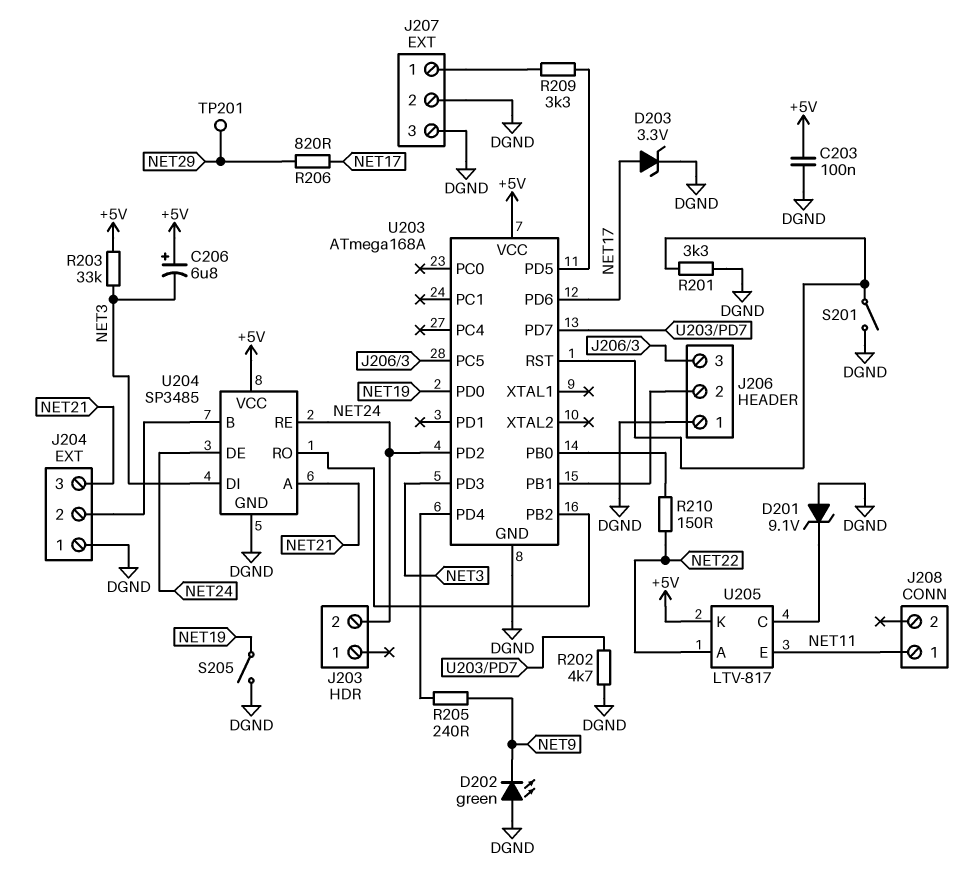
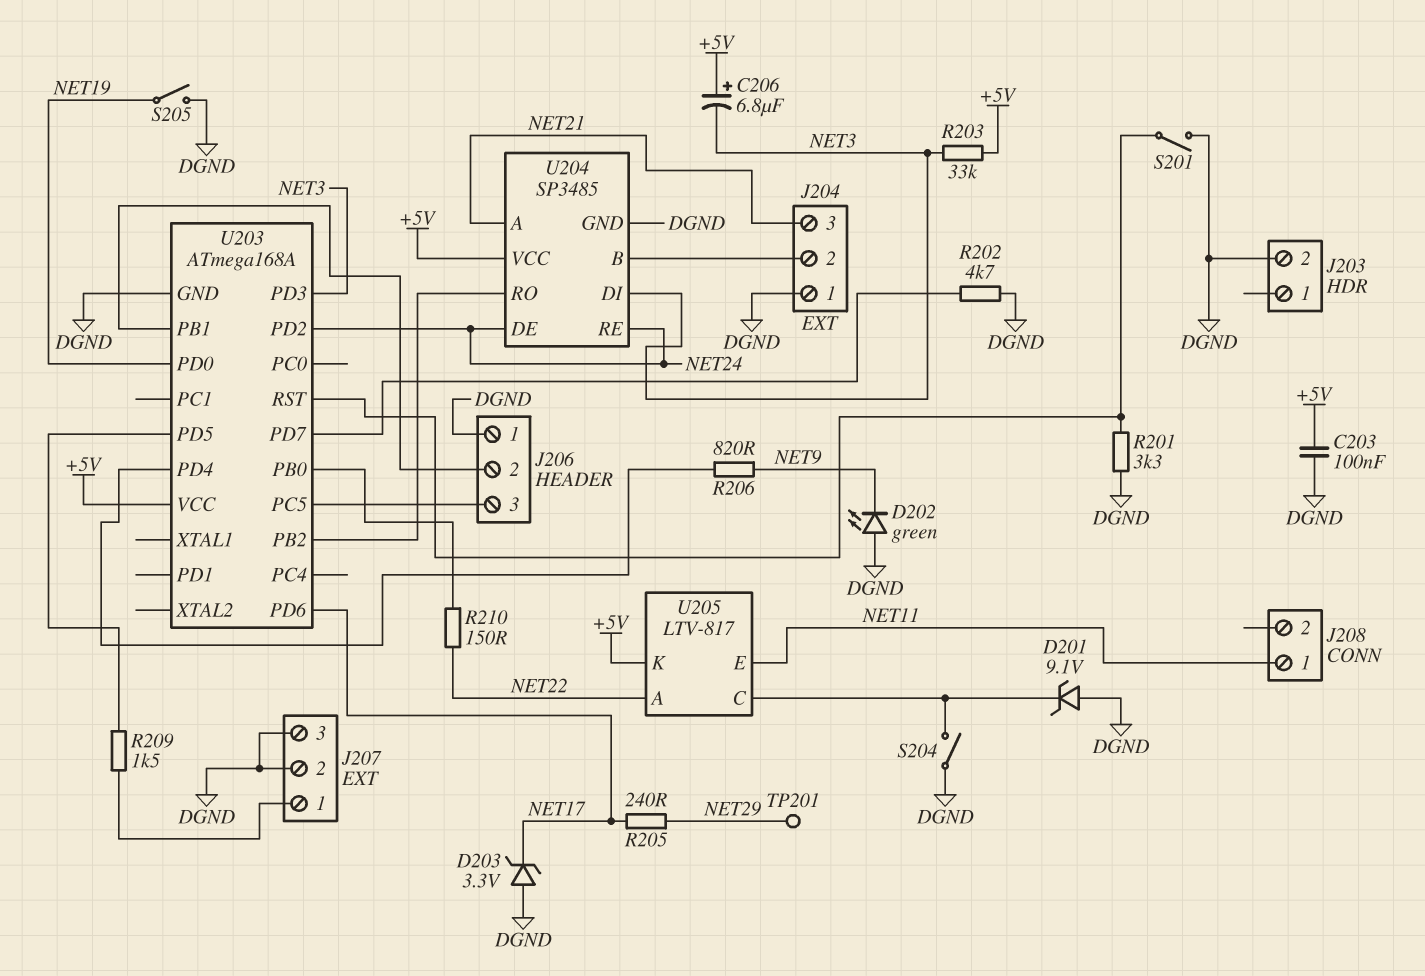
D203: zener 3.3V (A NET17, K DGND) -> zener 3.3V (A DGND, K NET17)
J203 pin 2: NET24 -> DGND
R205: 240 (NET9, U203/PD4) -> 240 (NET17, NET29)
R206: 820 (NET17, NET29) -> 820 (NET9, U203/PD4)
R209: 3.3k (J207/1, U203/PD5) -> 1.5k (J207/1, U203/PD5)
S204: none -> switch (DGND, U205/C)

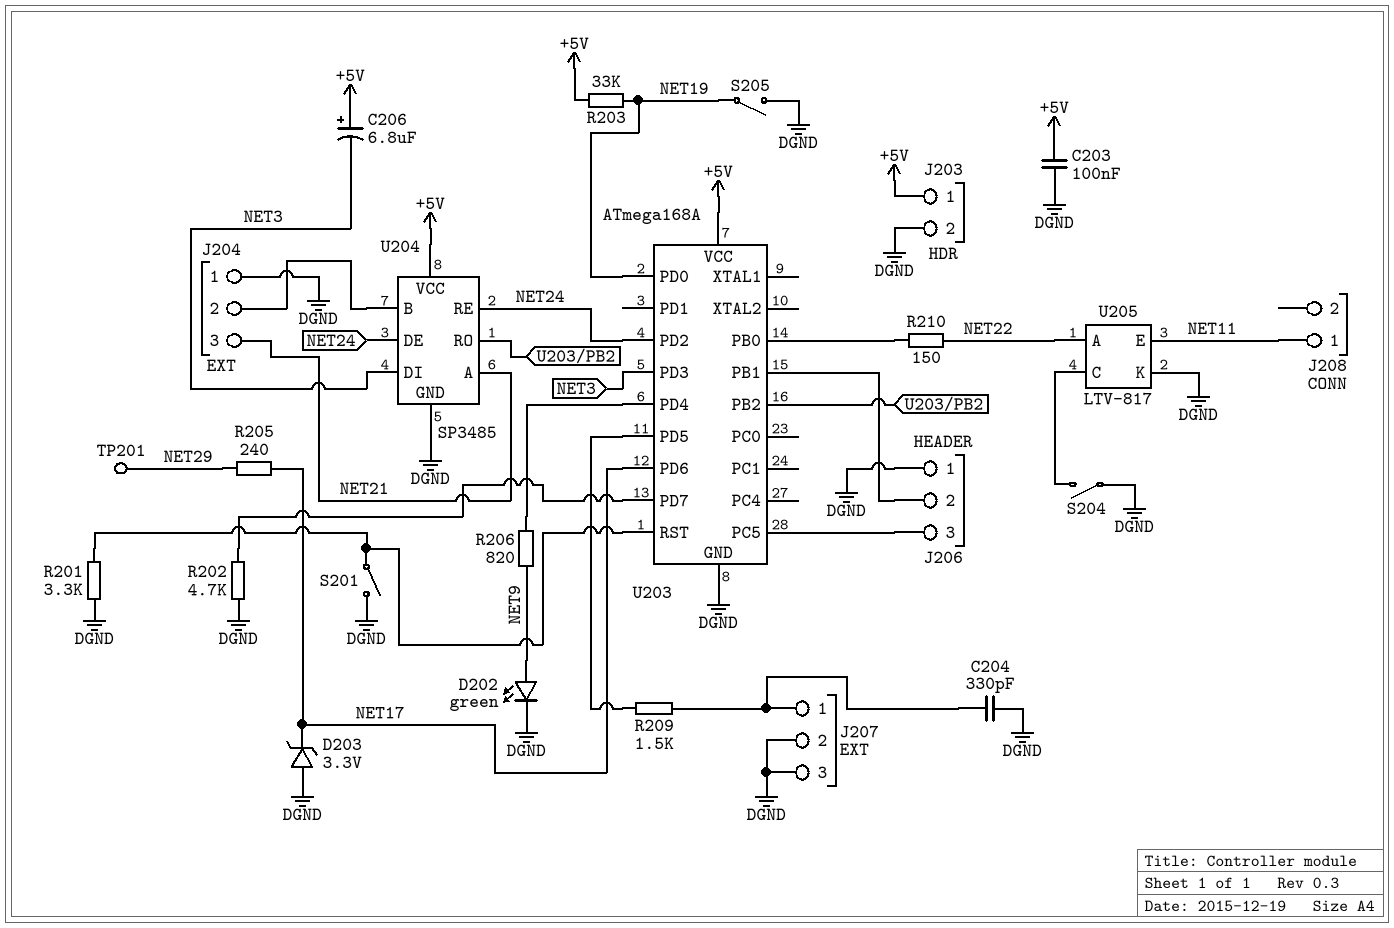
C204: none -> 330pF (DGND, J207/1)
D201: zener 9.1V (A DGND, K U205/C) -> none
D202: LED green (A DGND, K NET9) -> LED green (A NET9, K DGND)
J203 pin 1: none -> +5V
R203: 33k (+5V, NET3) -> 33k (+5V, NET19)
U205 pin K: +5V -> DGND

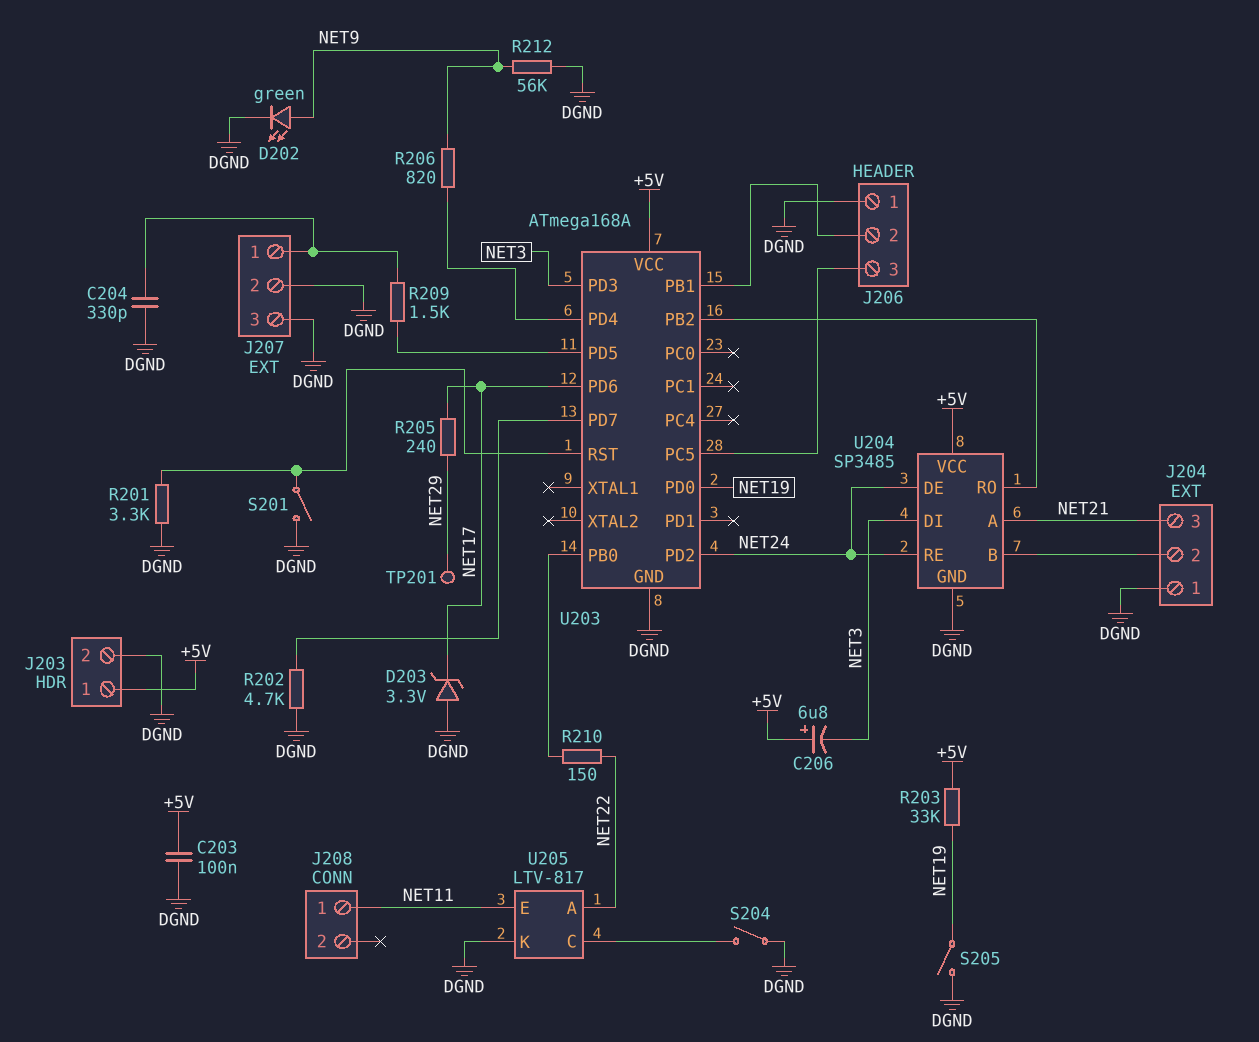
R212: none -> 56k (DGND, NET9)

